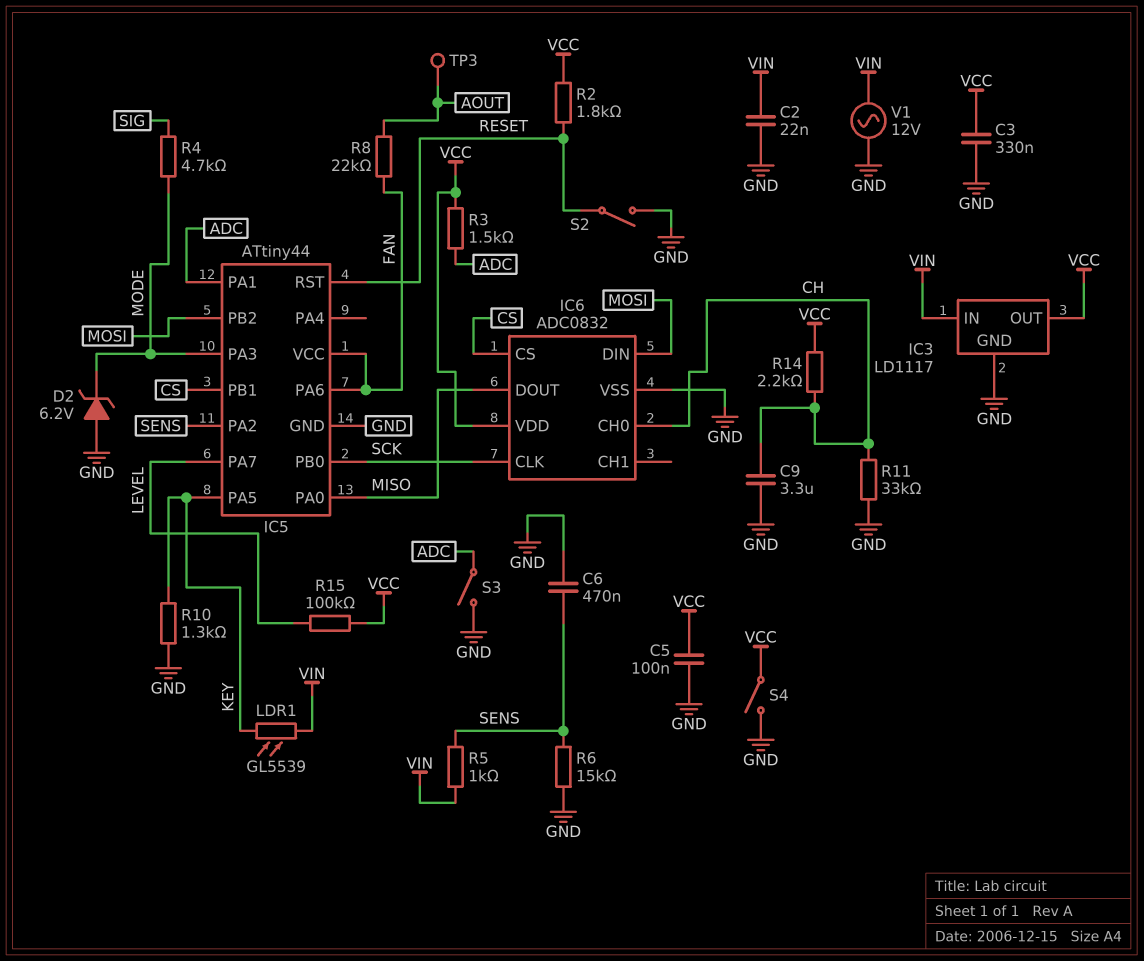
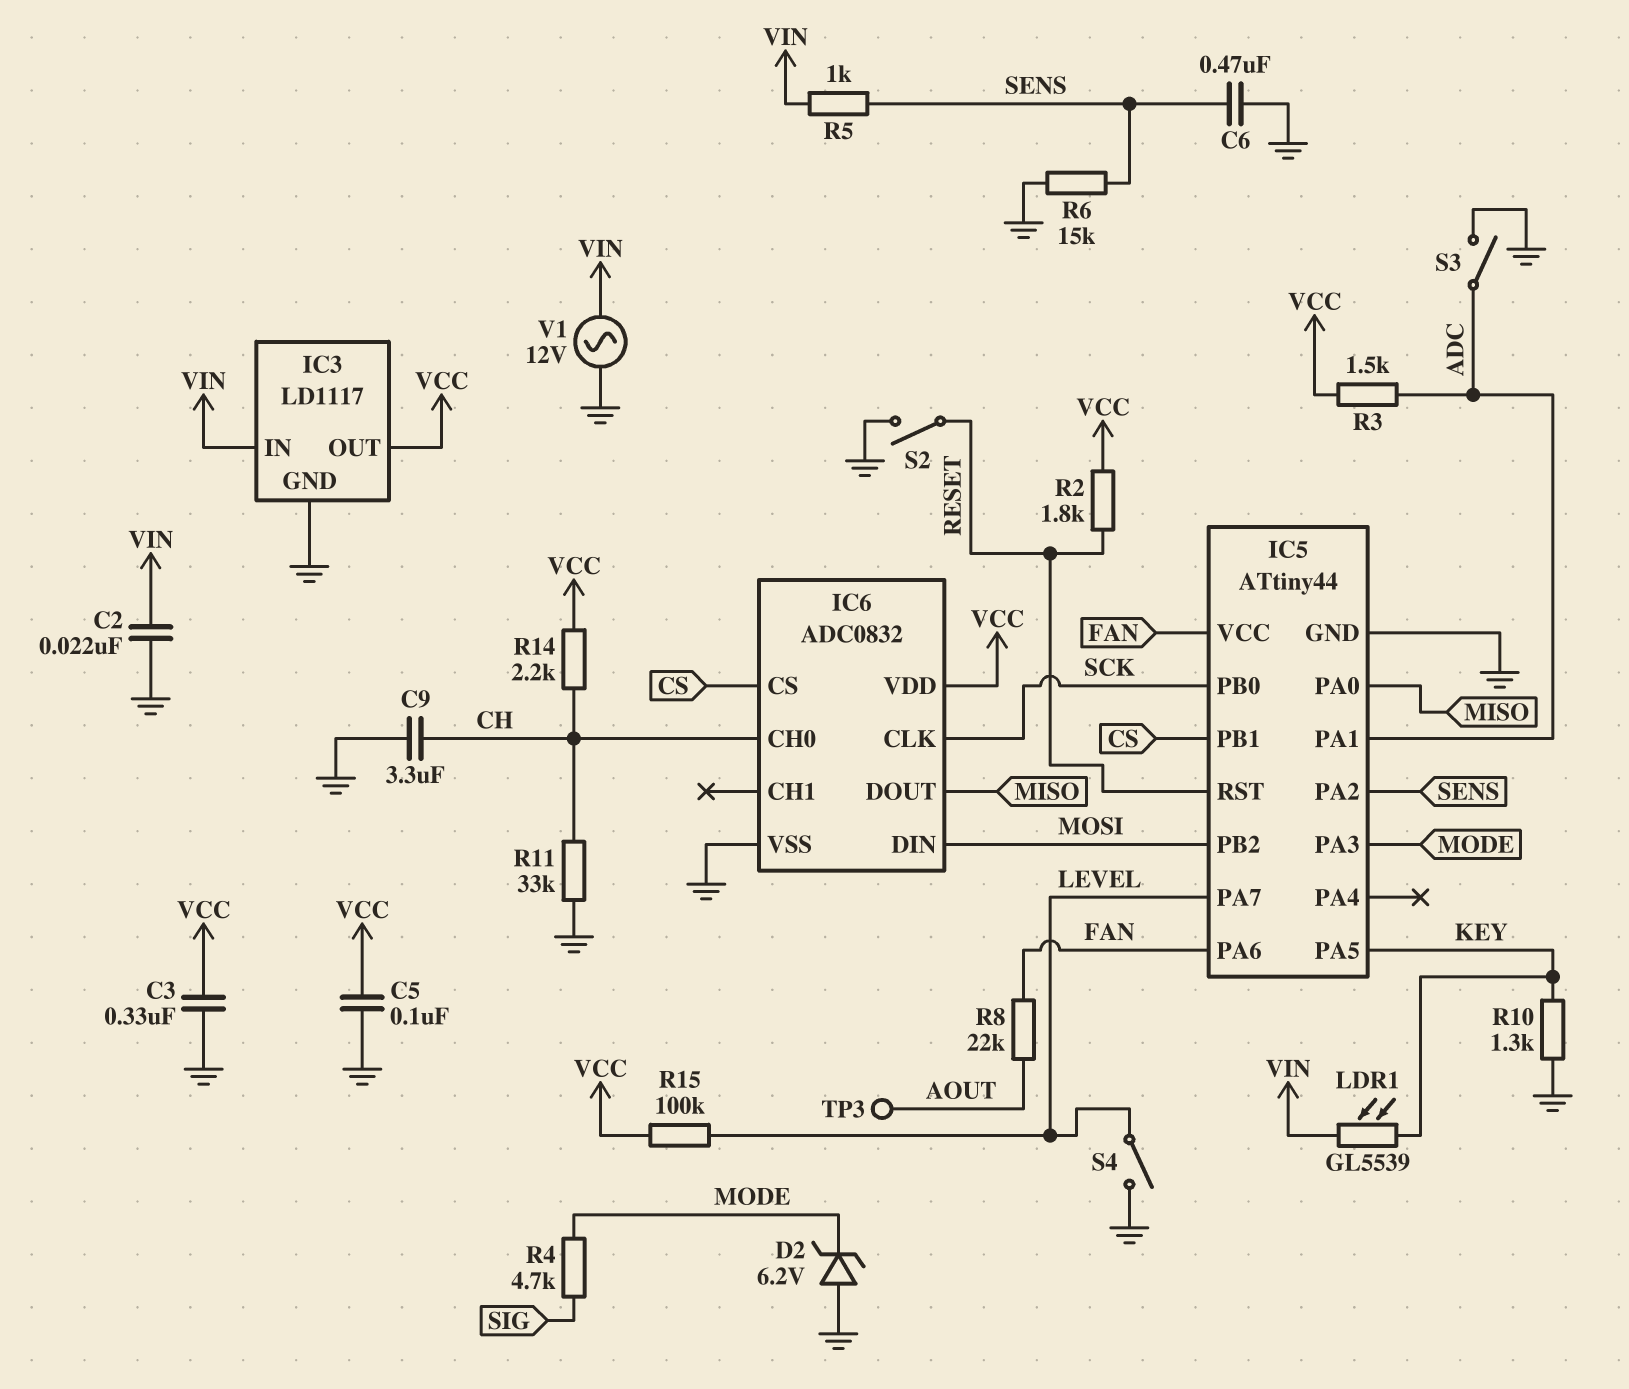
S4: switch (GND, VCC) -> switch (GND, LEVEL)

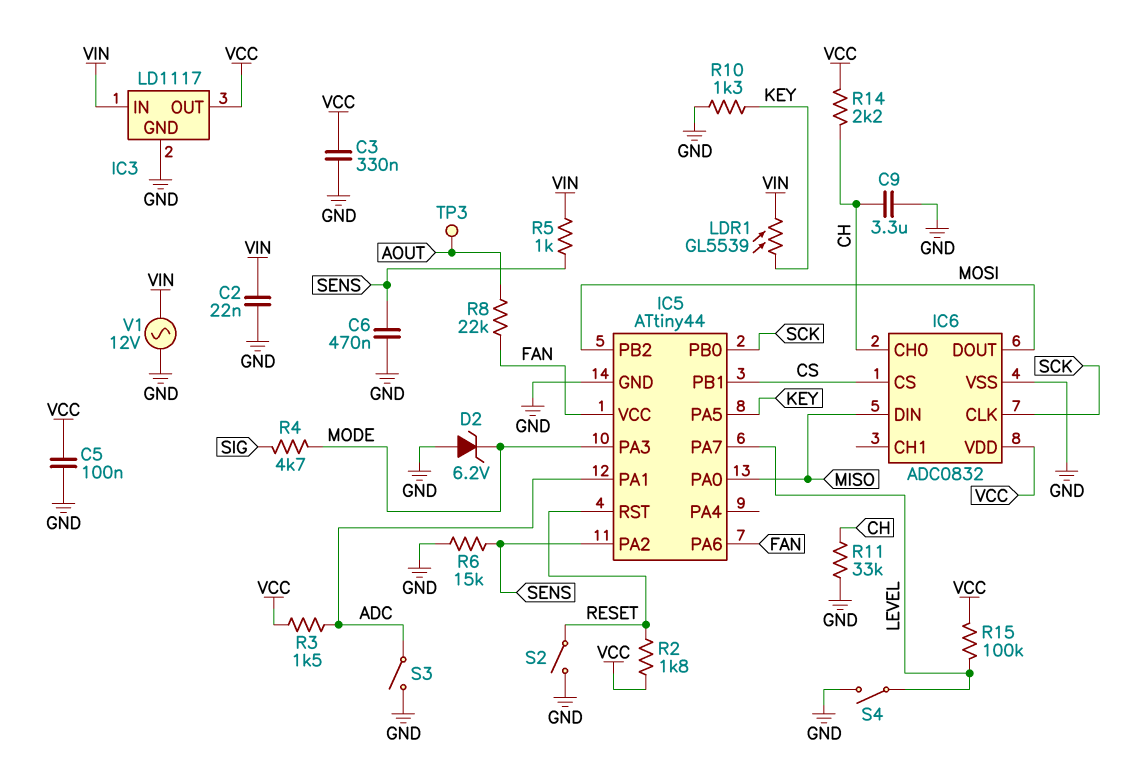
IC6 pin DIN: MOSI -> MISO
IC6 pin DOUT: MISO -> MOSI

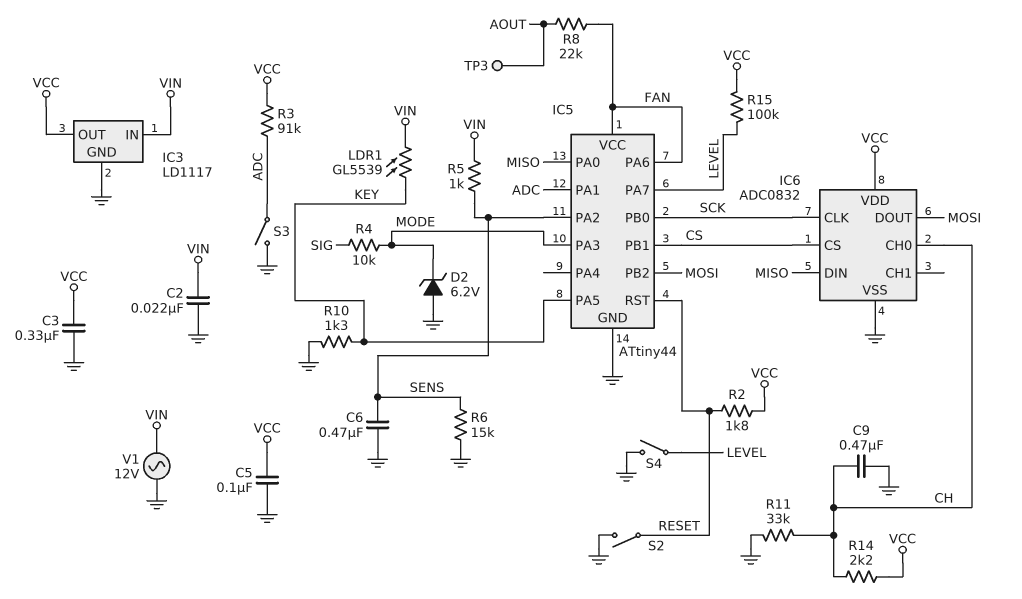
C9: 3.3uF (CH, GND) -> 470nF (CH, GND)
R3: 1.5k (ADC, VCC) -> 91k (ADC, VCC)
R4: 4.7k (MODE, SIG) -> 10k (MODE, SIG)

